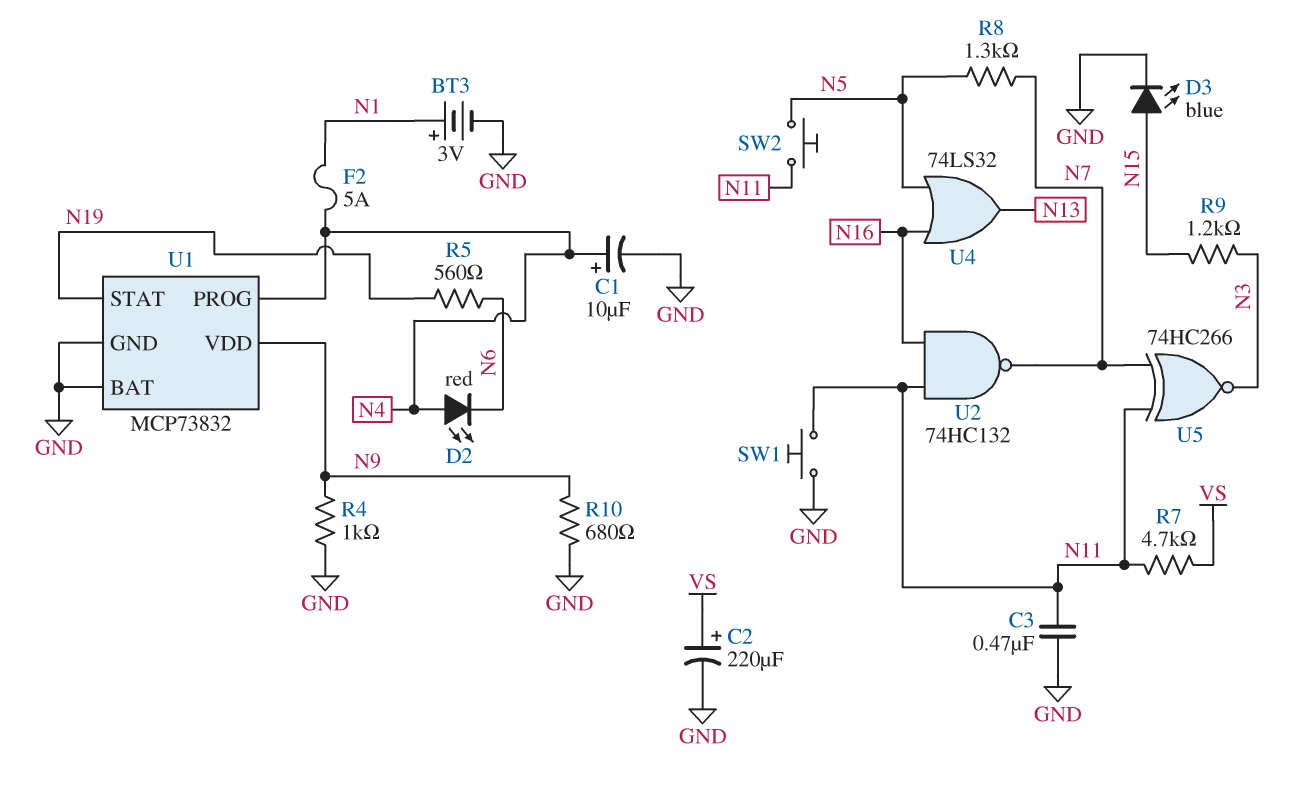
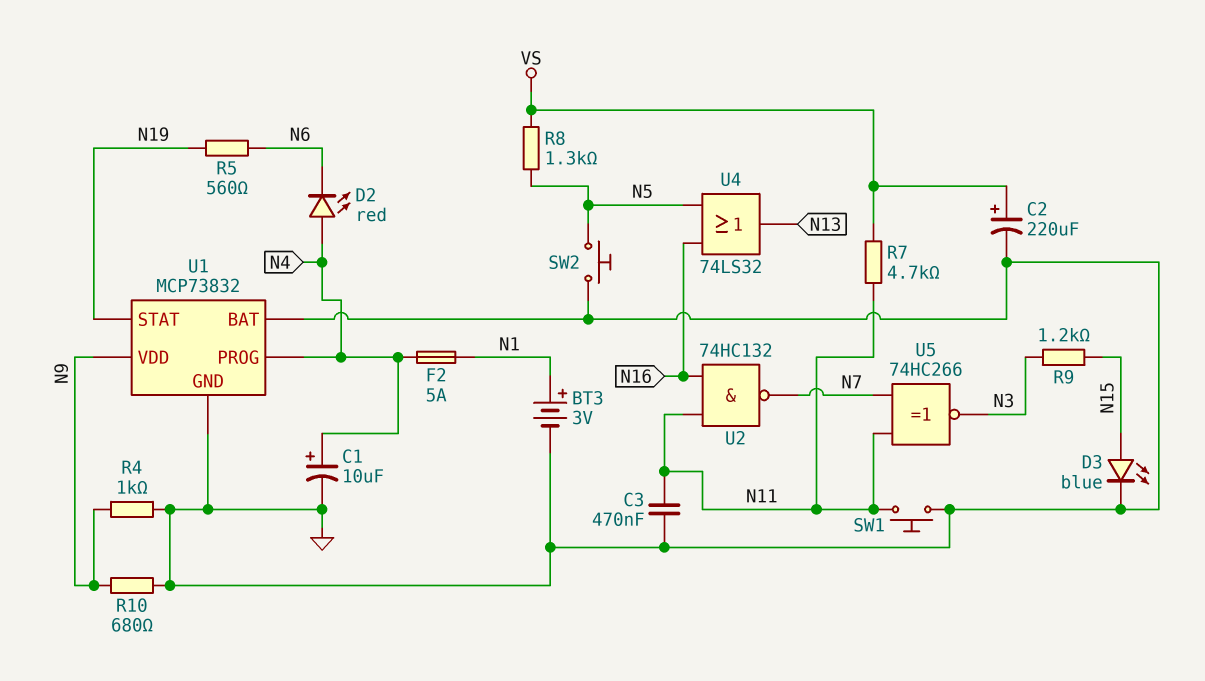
R8: 1.3k (N5, N7) -> 1.3k (N5, VS)
SW2: button (N5, N11) -> button (GND, N5)

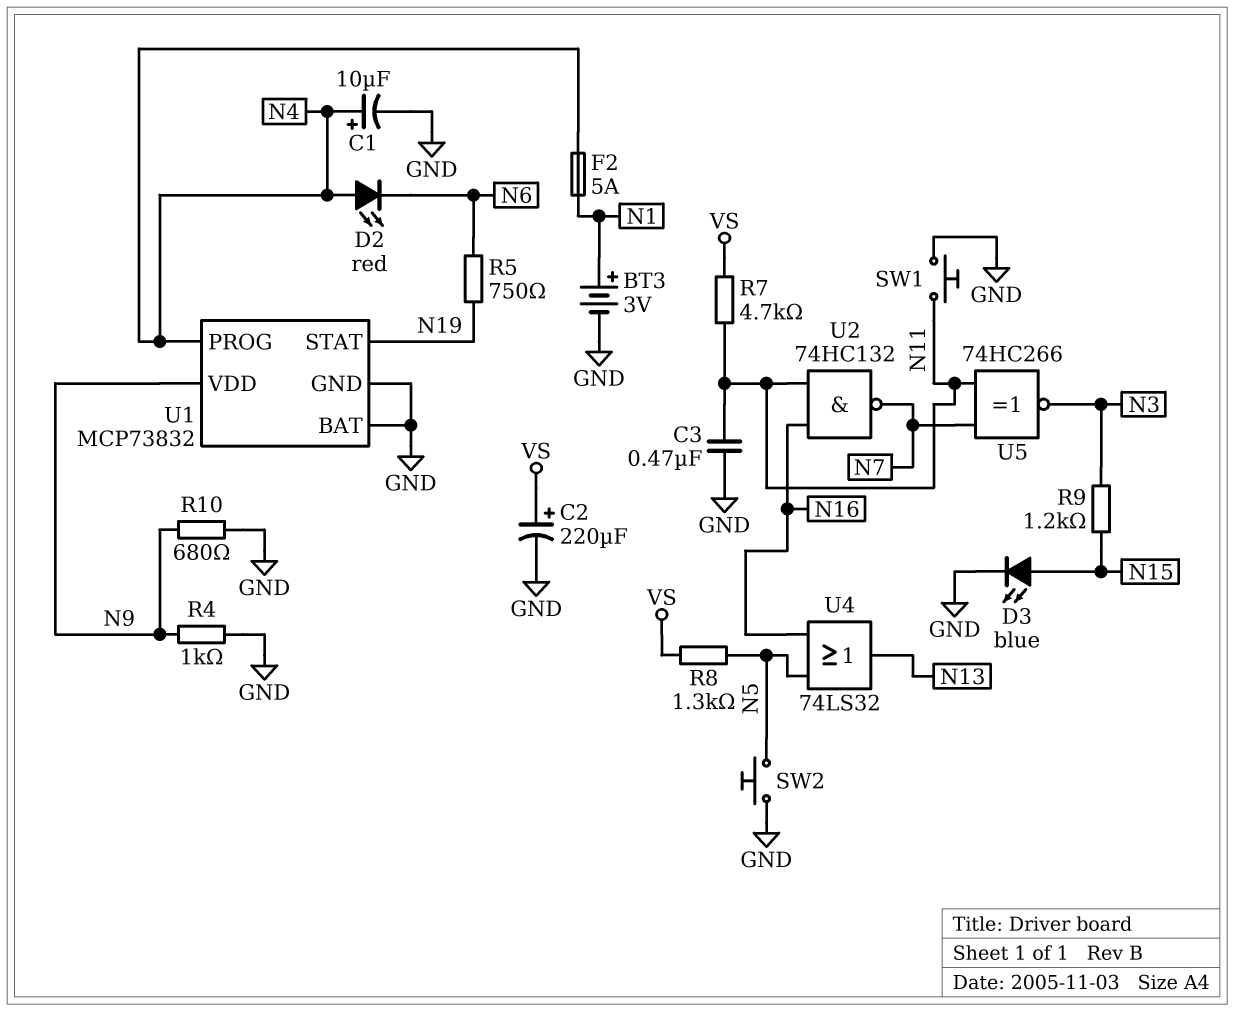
R5: 560 (N6, N19) -> 750 (N6, N19)

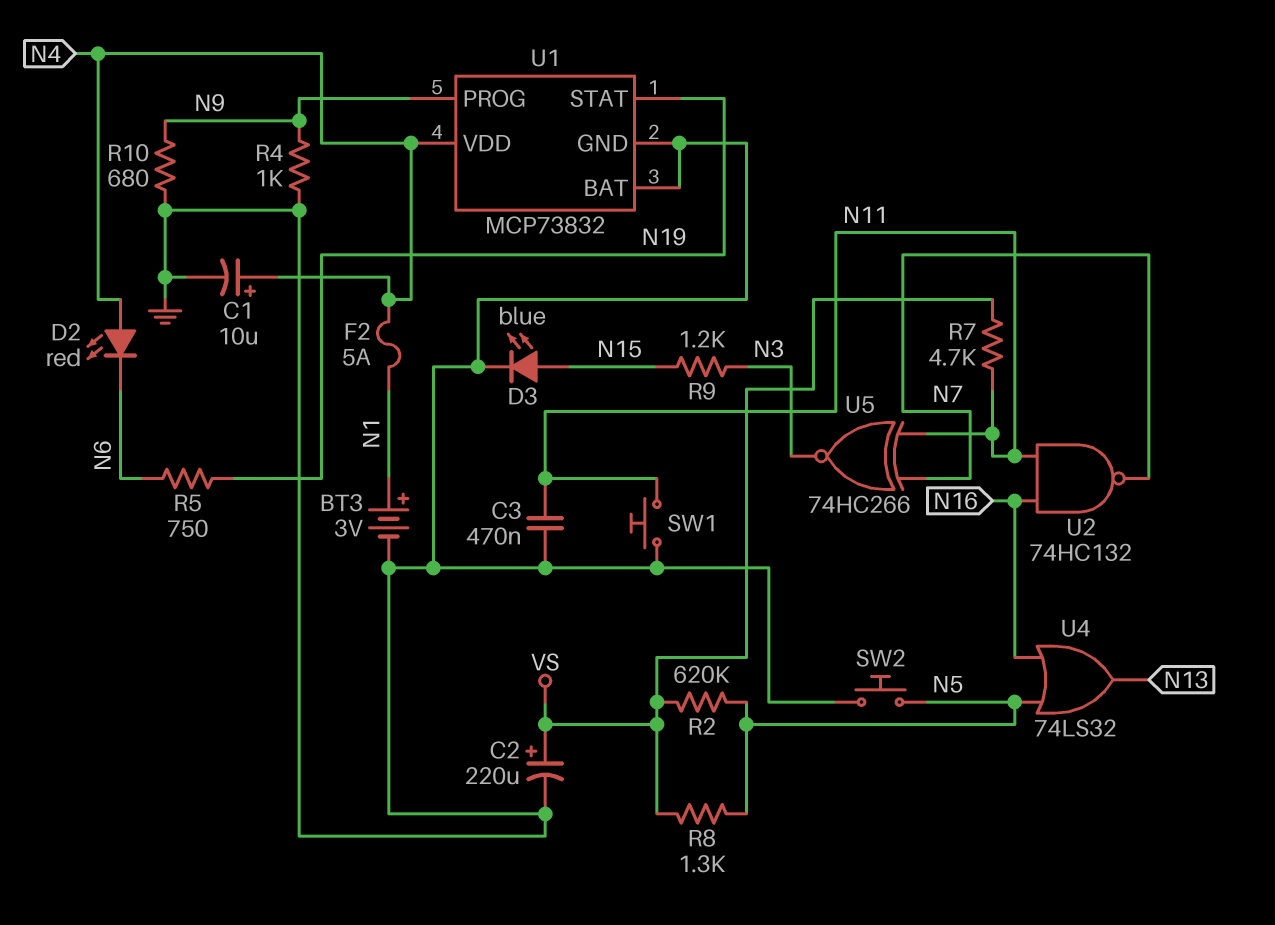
R2: none -> 620k (N5, VS)
U1 pin PROG: N4 -> N9
U1 pin VDD: N9 -> N4

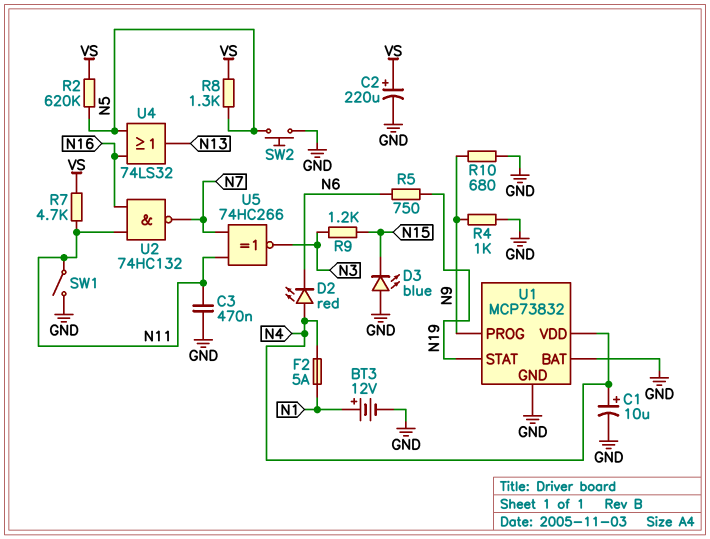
BT3: 3V (plus N1, minus GND) -> 12V (plus N1, minus GND)
D3: LED blue (A N15, K GND) -> LED blue (A GND, K N15)
SW1: button (GND, N11) -> switch (GND, N11)

